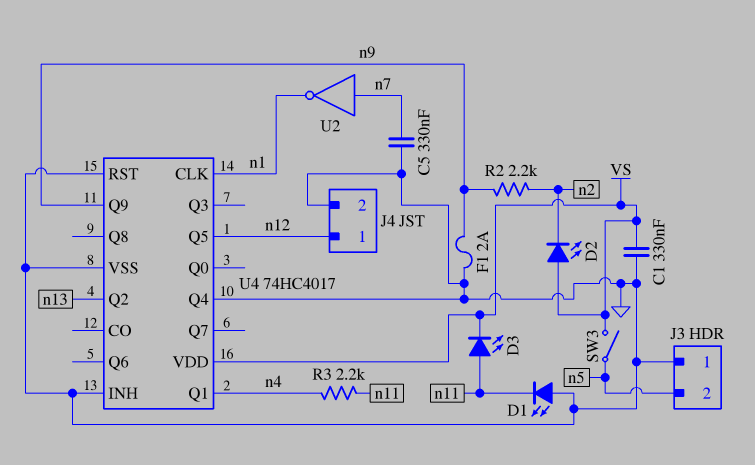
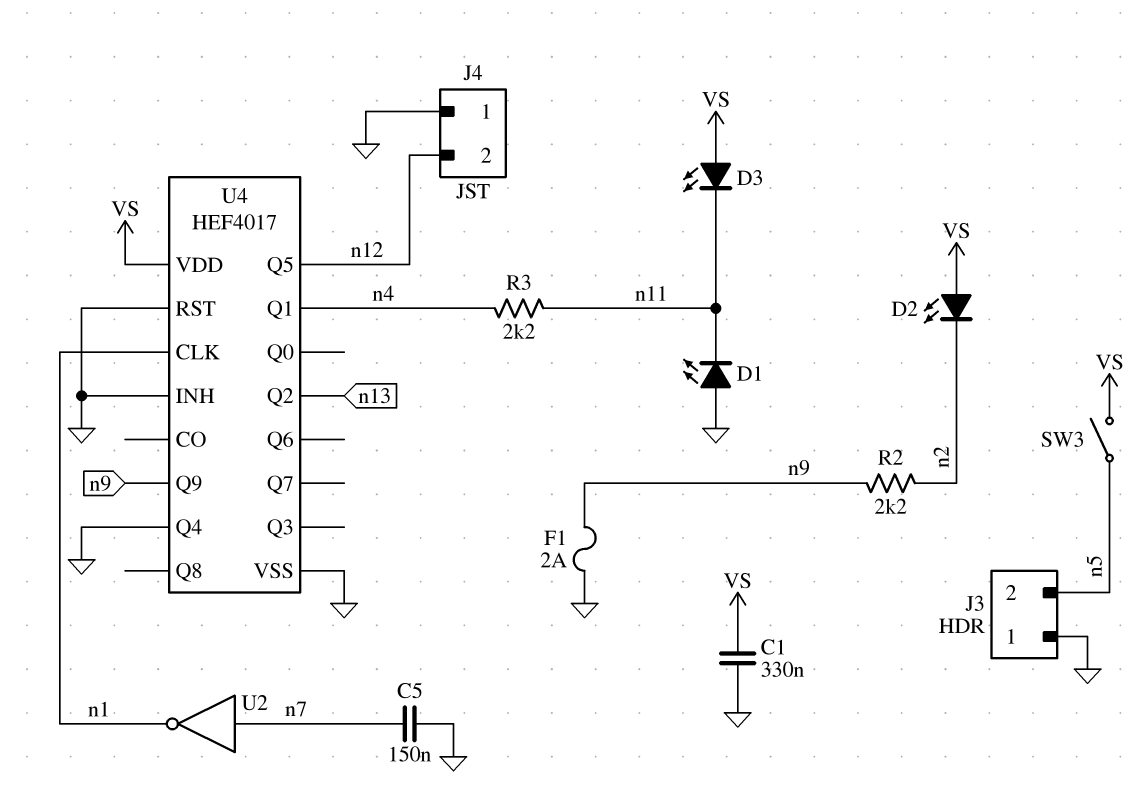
C5: 330nF (GND, n7) -> 150nF (GND, n7)
D3: LED (A n11, K VS) -> LED (A VS, K n11)
J4 pin 1: n12 -> GND
J4 pin 2: GND -> n12
U4: 74HC4017 -> HEF4017

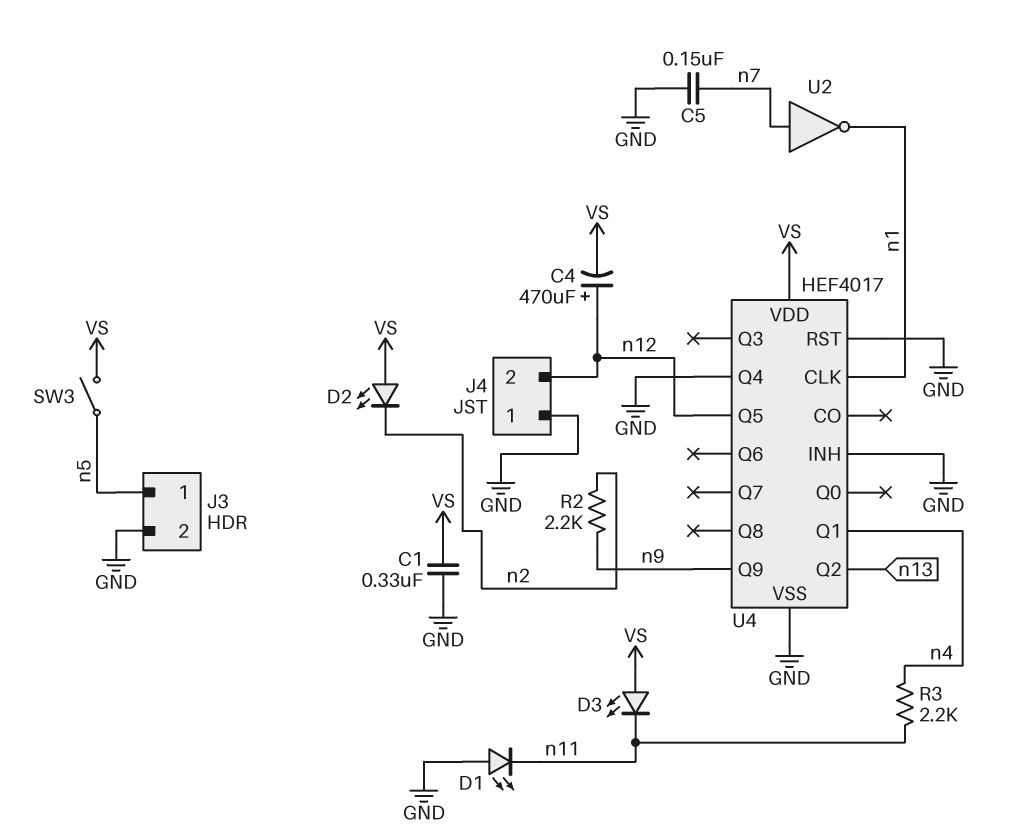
C4: none -> 470uF (plus n12, minus VS)
F1: 2A (GND, n9) -> none
J3 pin 1: GND -> n5
J3 pin 2: n5 -> GND

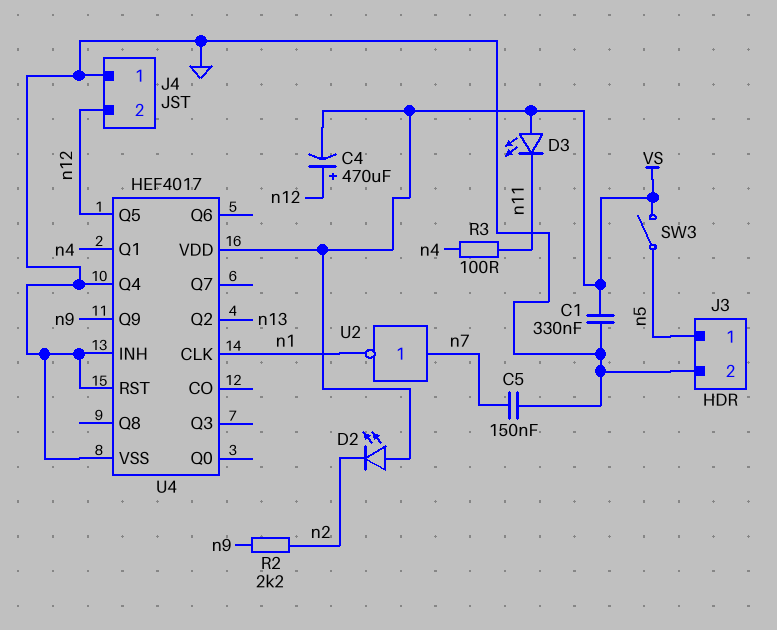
D1: LED (A GND, K n11) -> none
R3: 2.2k (n4, n11) -> 100 (n4, n11)

